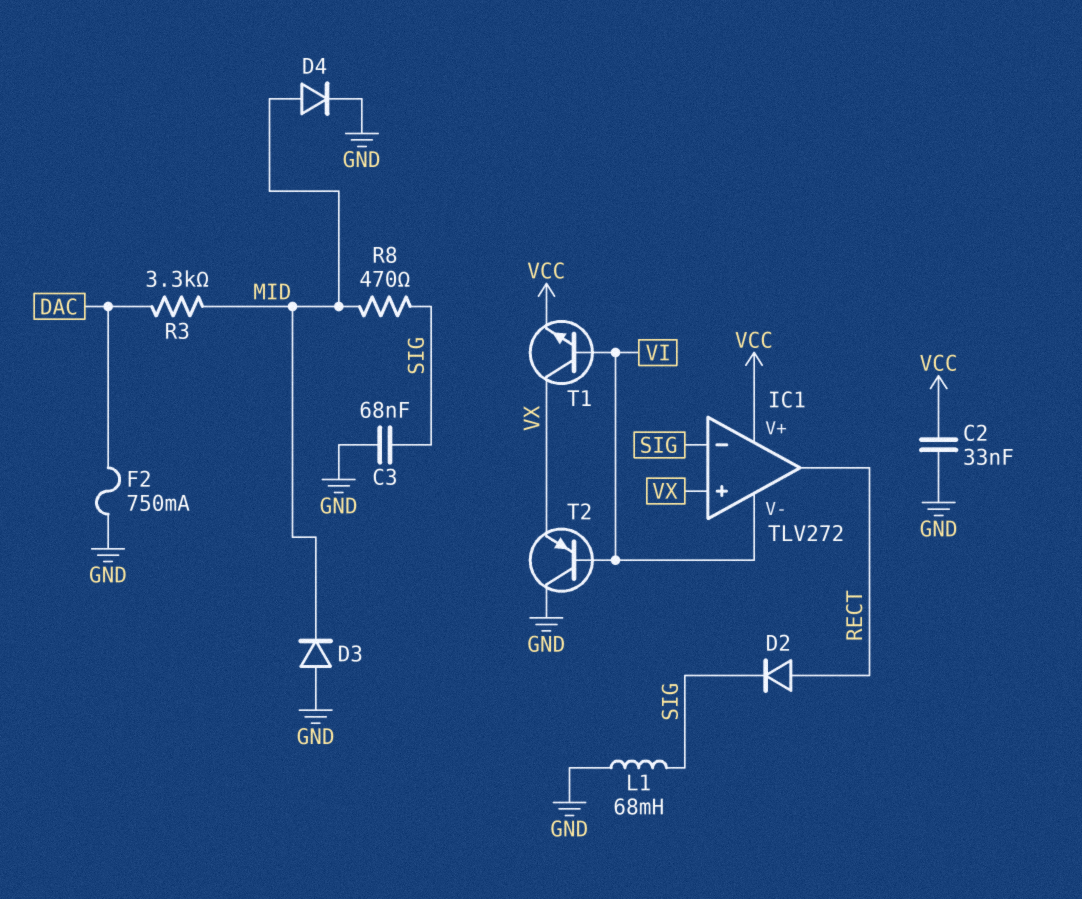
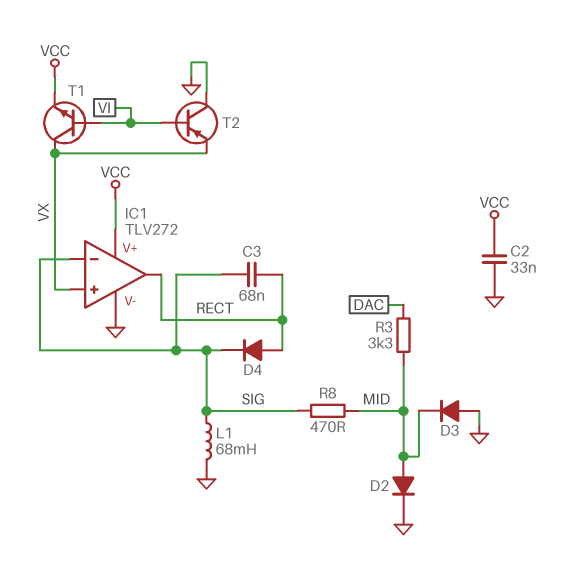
C3: 68nF (GND, SIG) -> 68nF (RECT, SIG)
D2: diode (A RECT, K SIG) -> diode (A MID, K GND)
D4: diode (A MID, K GND) -> diode (A RECT, K SIG)
F2: 750mA (DAC, GND) -> none
IC1 pin V-: VI -> GND

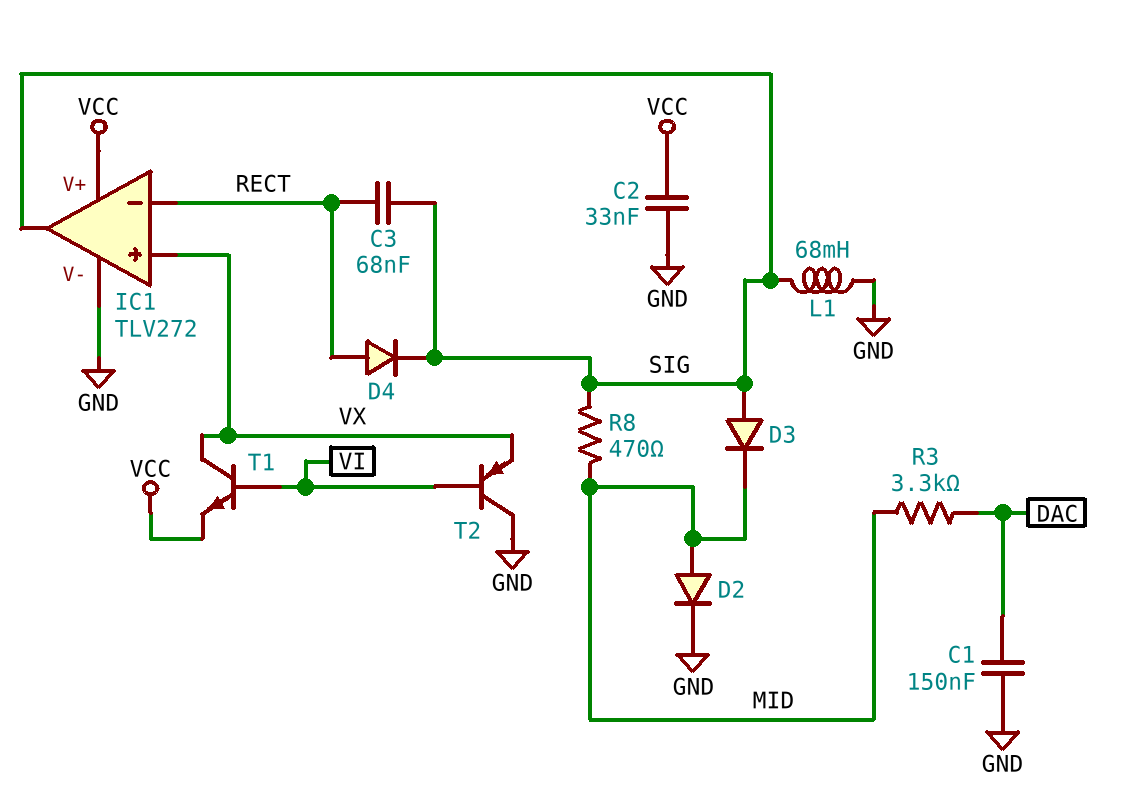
C1: none -> 150nF (DAC, GND)
D3: diode (A GND, K MID) -> diode (A SIG, K MID)
IC1 pin in-: SIG -> RECT
IC1 pin out: RECT -> SIG

